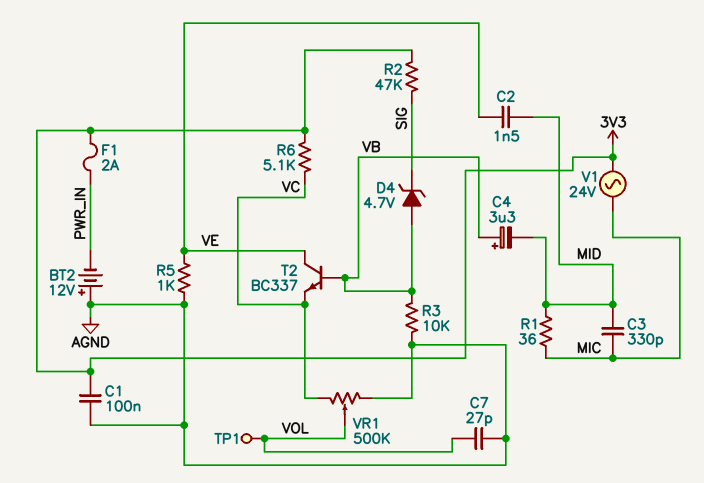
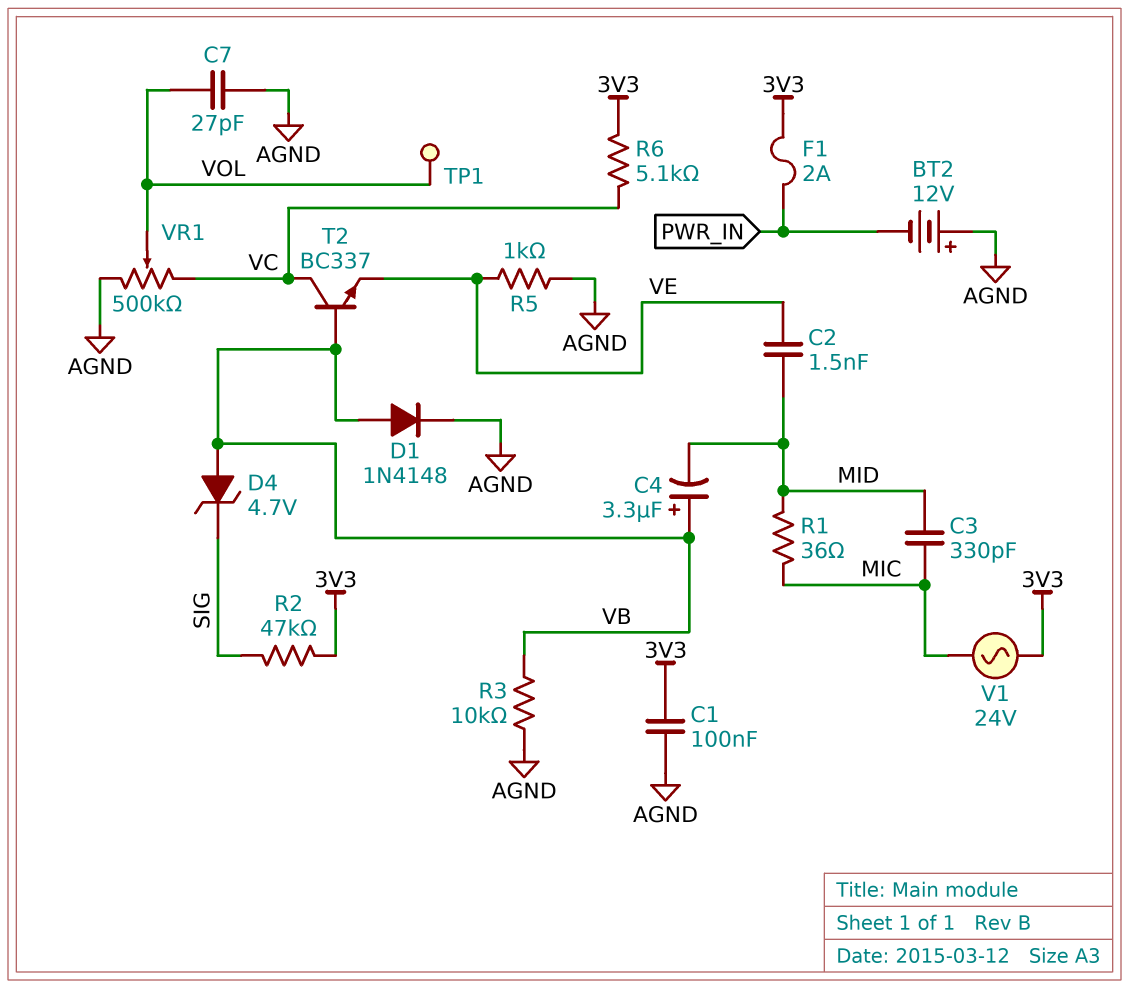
D1: none -> diode 1N4148 (A VB, K AGND)
T2: NPN BC337 (B VB, C VE, E VC) -> NPN BC337 (B VB, C VC, E VE)

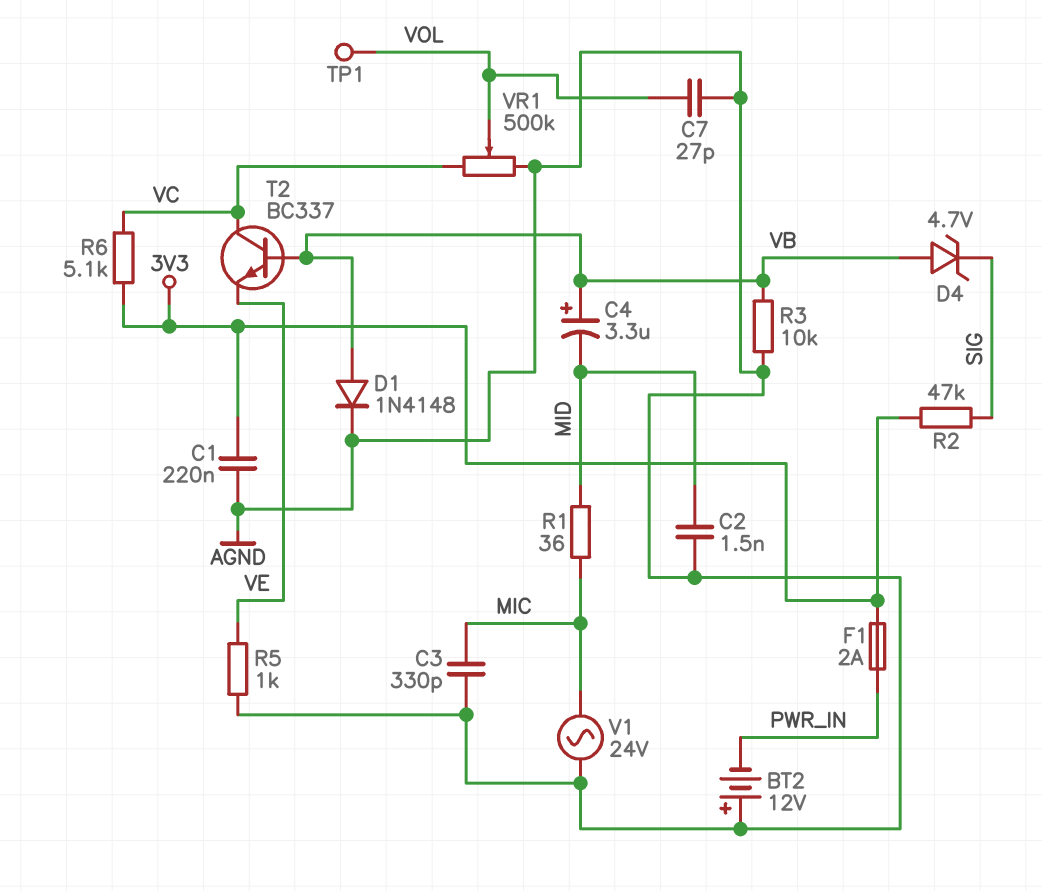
C1: 100nF (3V3, AGND) -> 220nF (3V3, AGND)
C2: 1.5nF (MID, VE) -> 1.5nF (AGND, MID)
C3: 330pF (MIC, MID) -> 330pF (AGND, MIC)
V1: AC 24V (3V3, MIC) -> AC 24V (AGND, MIC)

